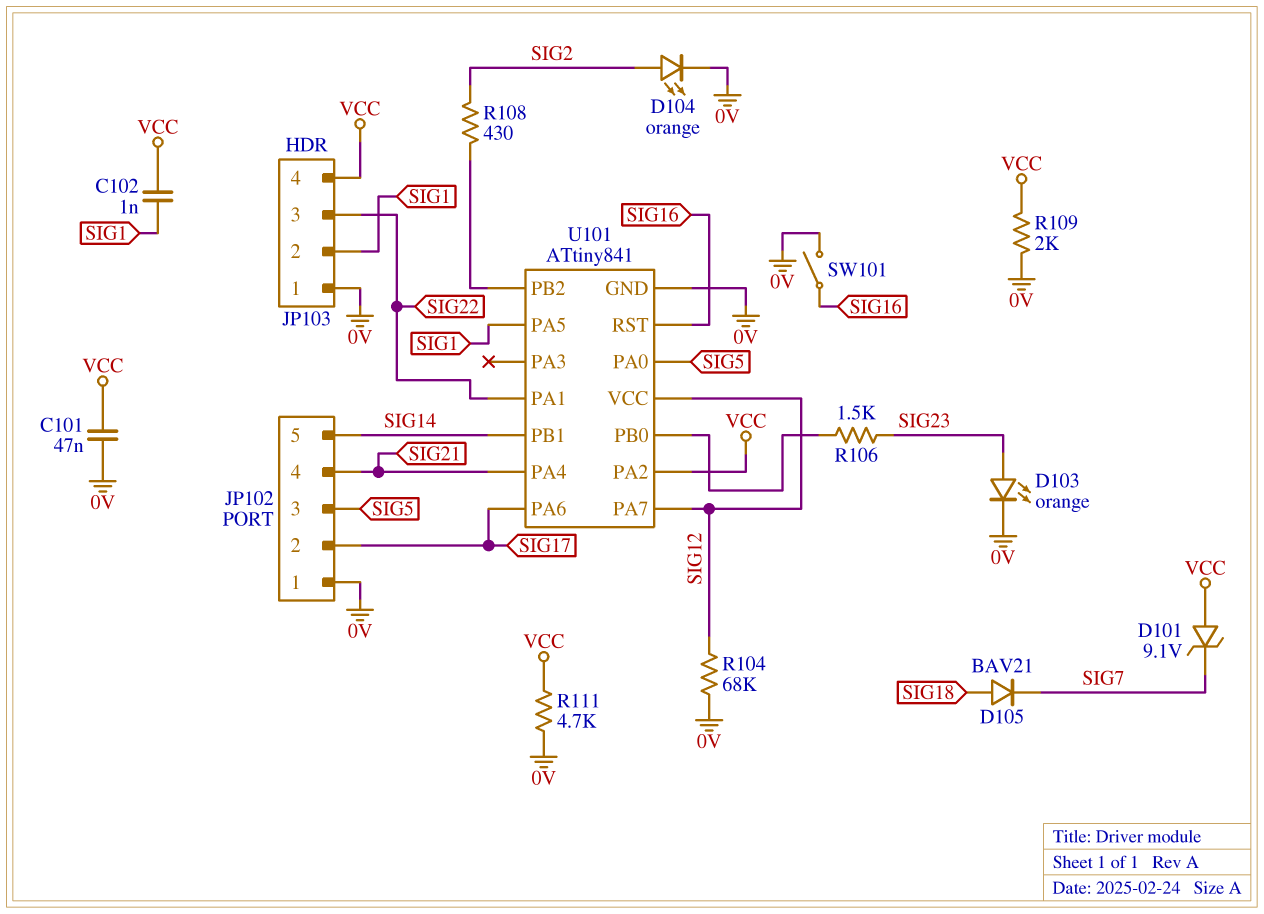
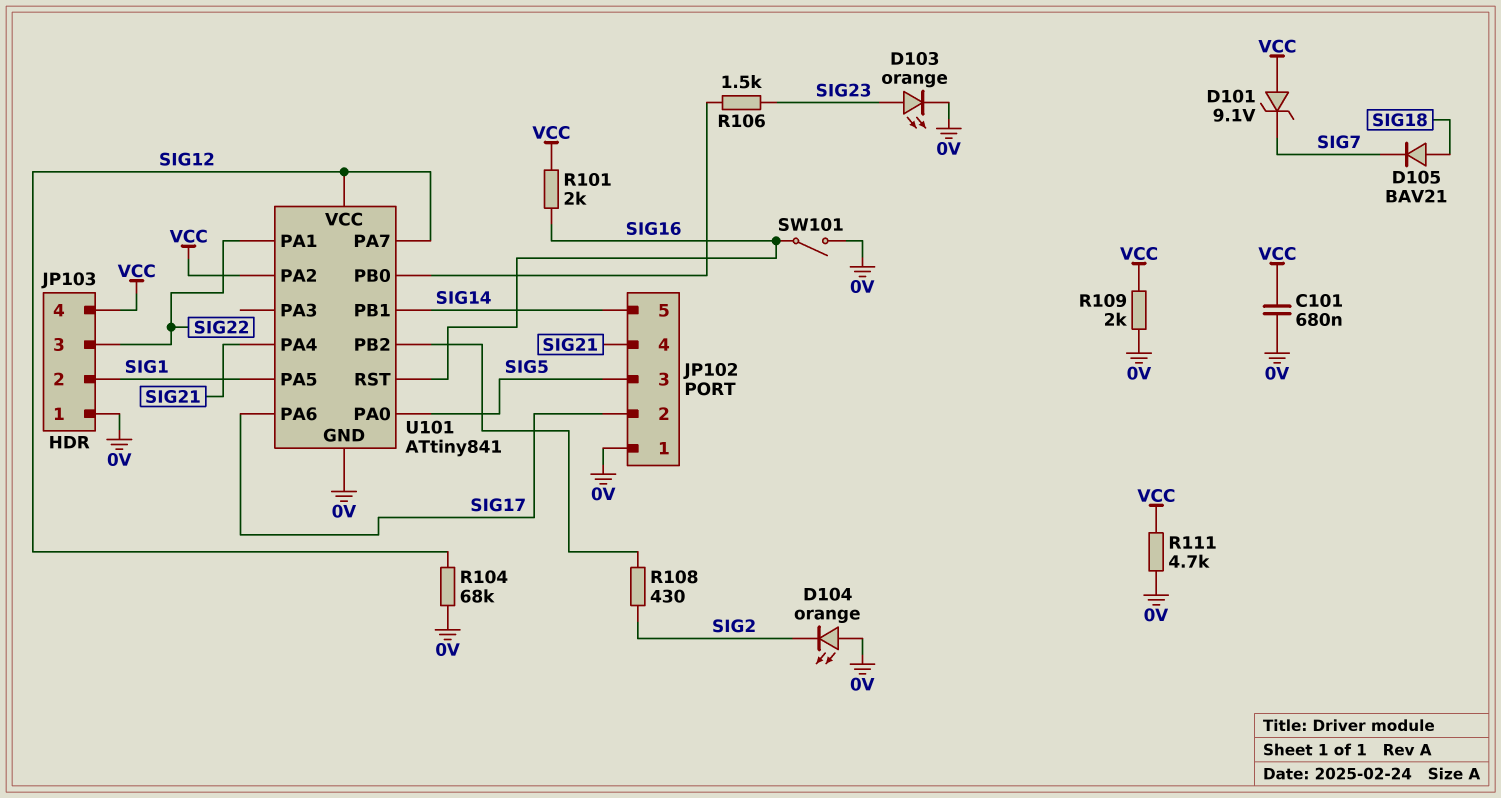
C101: 47nF (0V, VCC) -> 680nF (0V, VCC)
C102: 1nF (SIG1, VCC) -> none
D104: LED orange (A SIG2, K 0V) -> LED orange (A 0V, K SIG2)
R101: none -> 2k (SIG16, VCC)

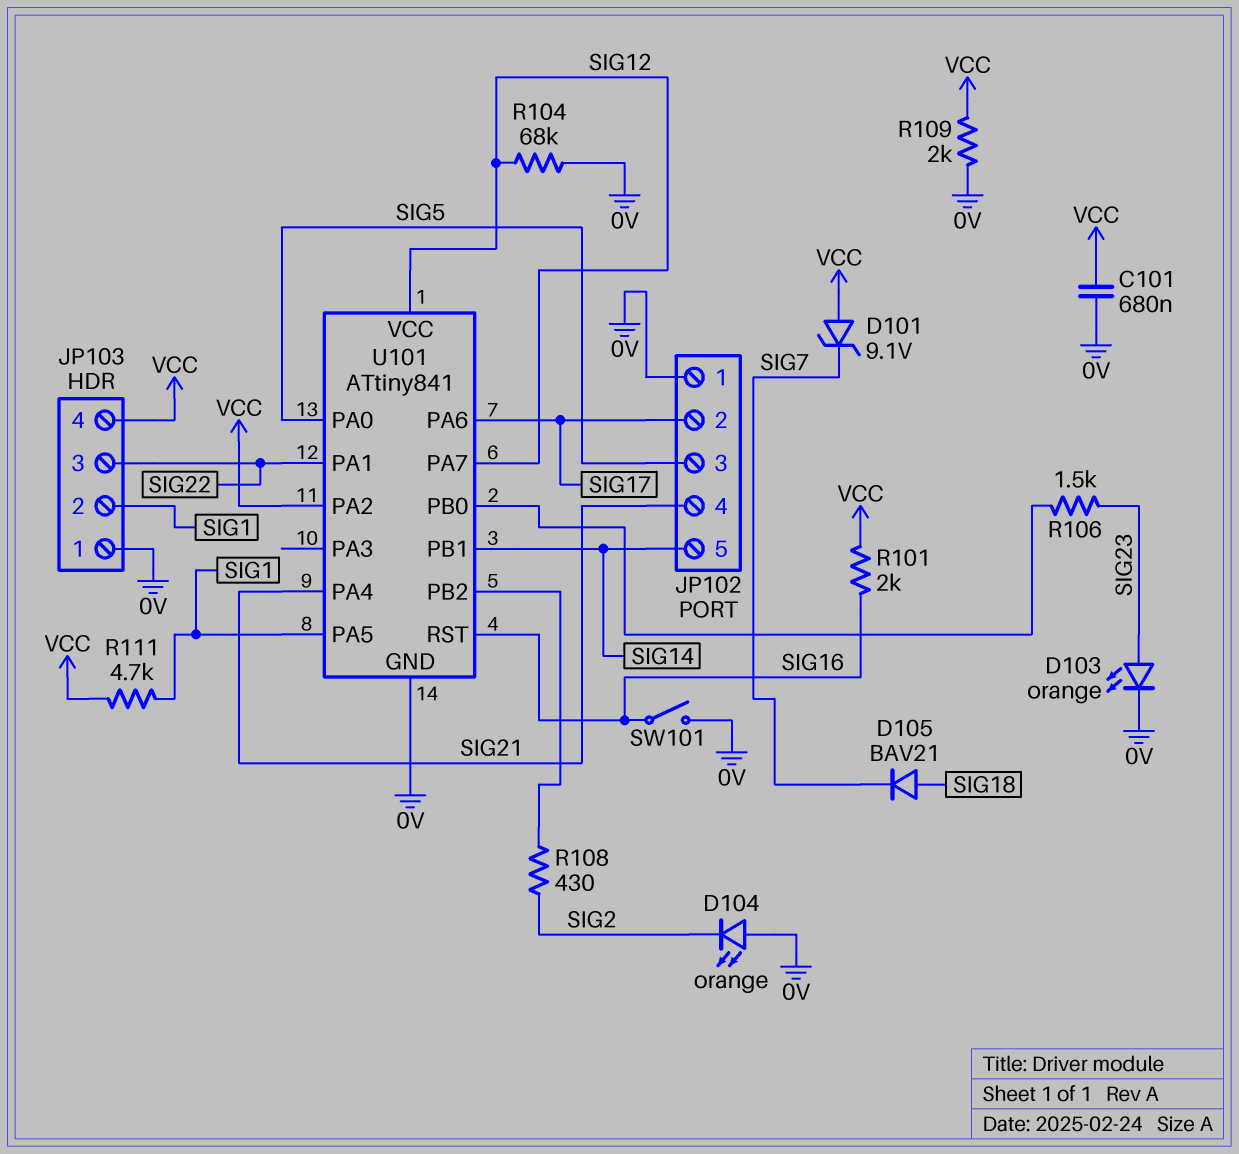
R111: 4.7k (0V, VCC) -> 4.7k (SIG1, VCC)

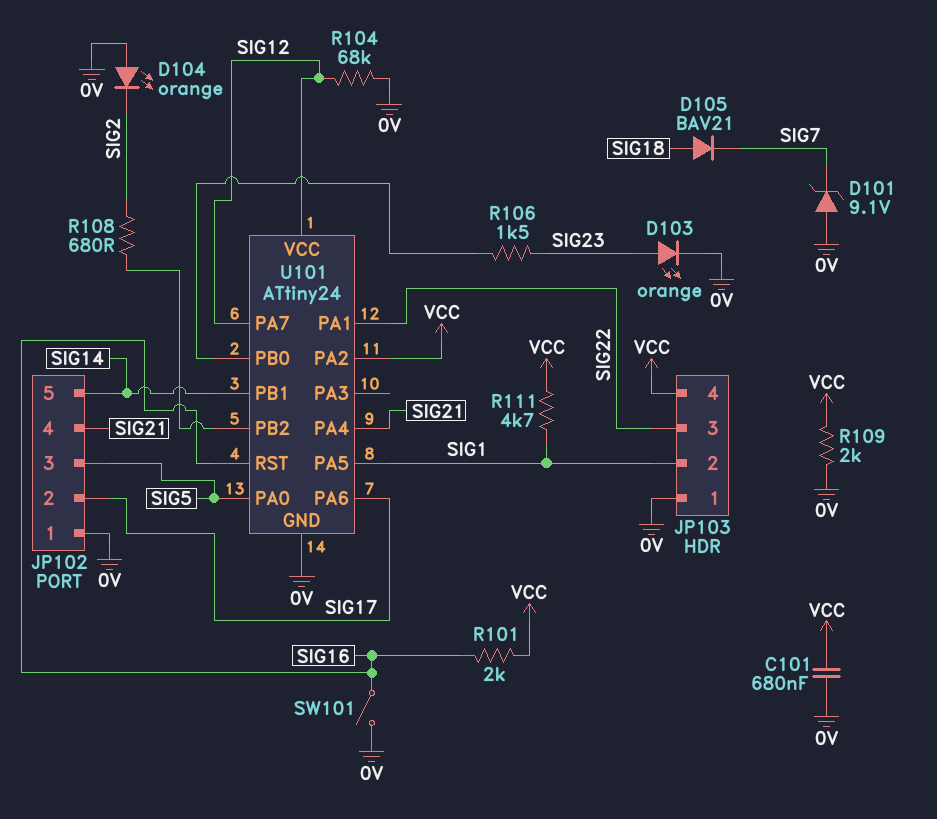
D101: zener 9.1V (A VCC, K SIG7) -> zener 9.1V (A 0V, K SIG7)
R108: 430 (SIG2, U101/PB2) -> 680 (SIG2, U101/PB2)
U101: ATtiny841 -> ATtiny24

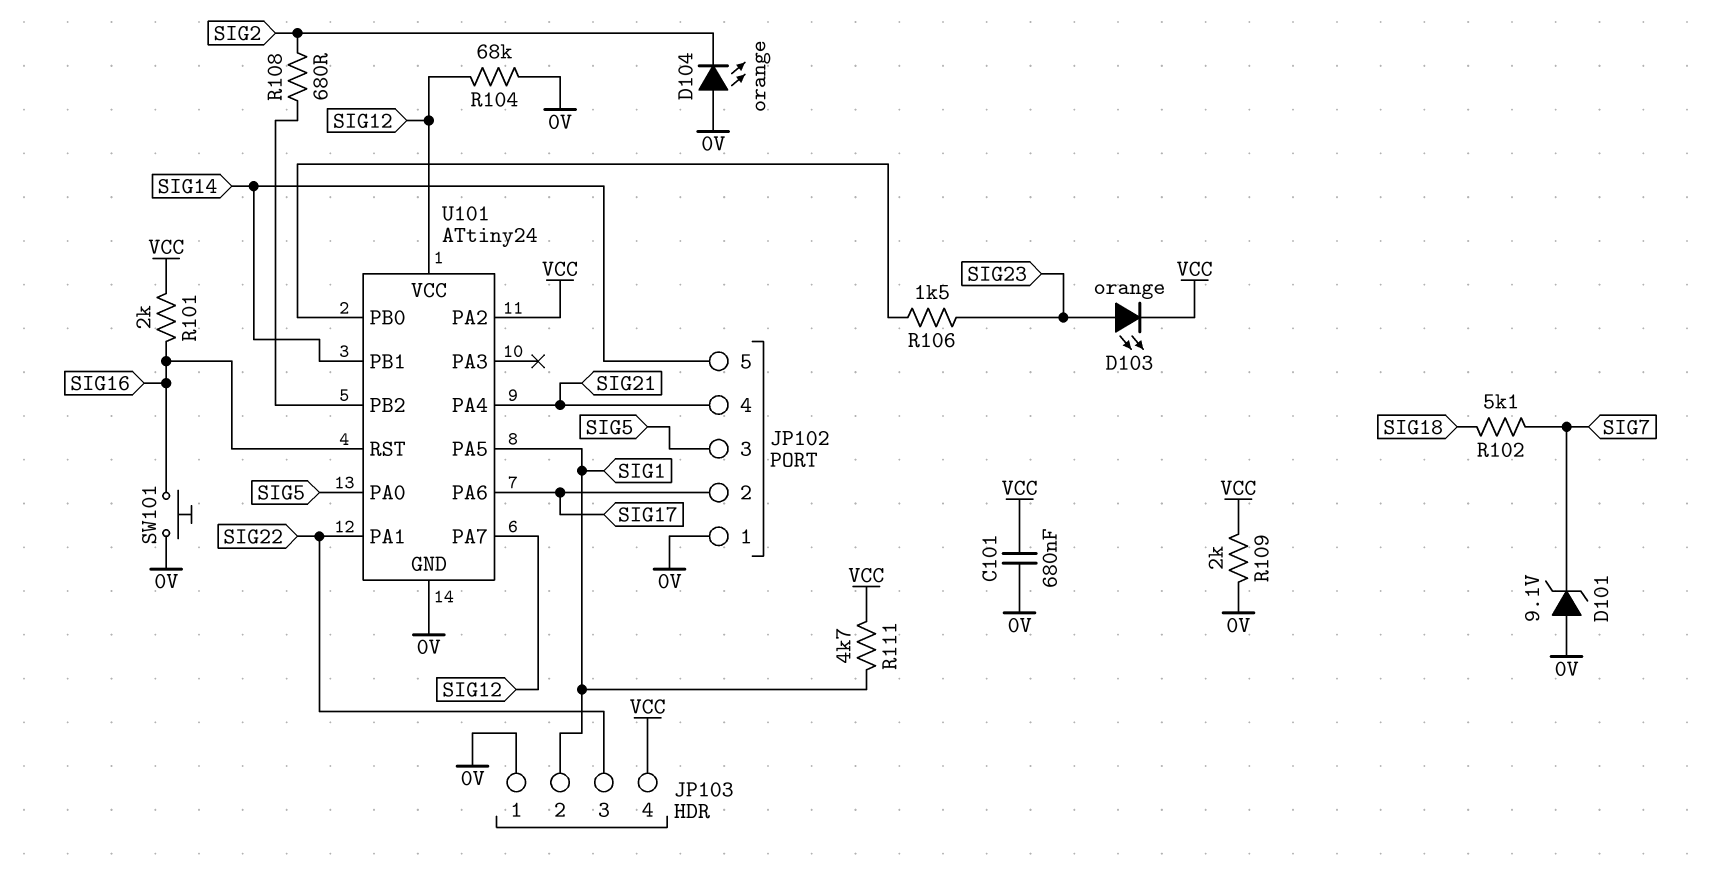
D103: LED orange (A SIG23, K 0V) -> LED orange (A SIG23, K VCC)
D105: diode BAV21 (A SIG18, K SIG7) -> none
R102: none -> 5.1k (SIG7, SIG18)
SW101: switch (0V, SIG16) -> button (0V, SIG16)

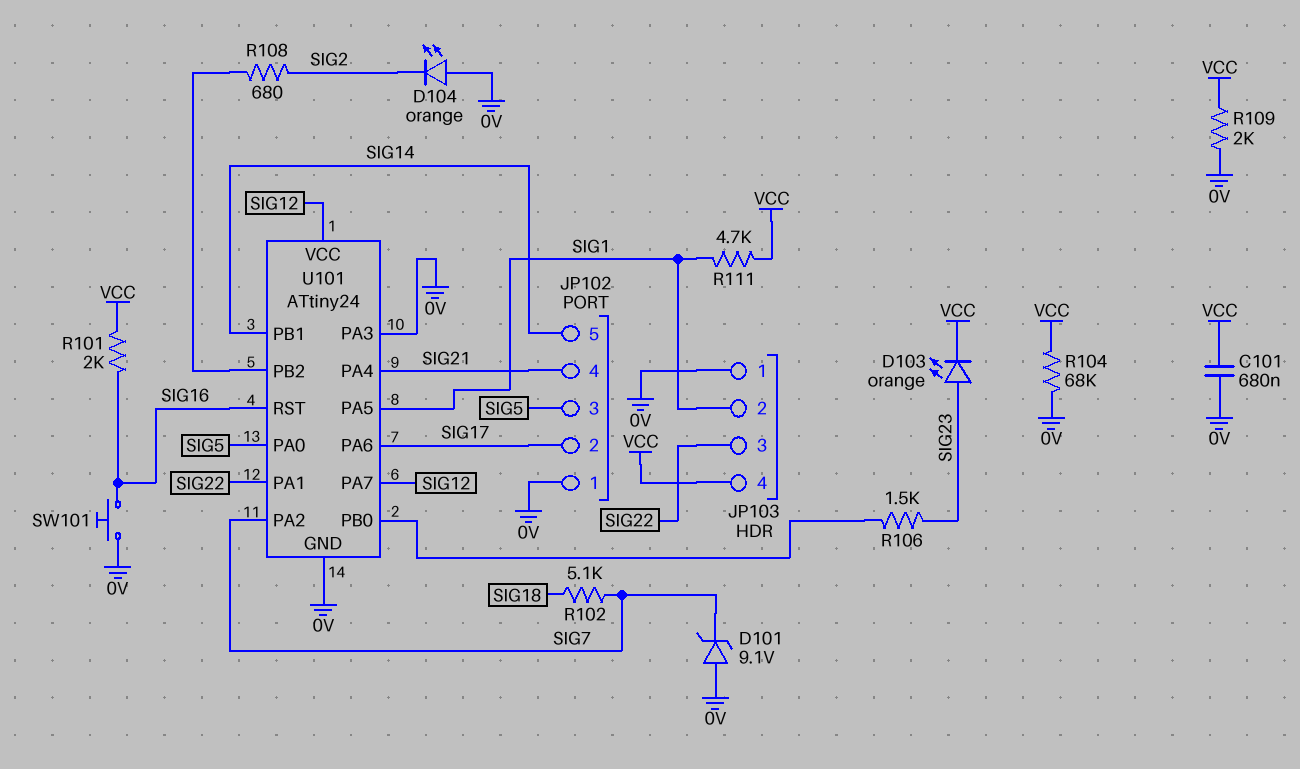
R104: 68k (0V, SIG12) -> 68k (0V, VCC)
U101 pin PA2: VCC -> SIG7
U101 pin PA3: none -> 0V

